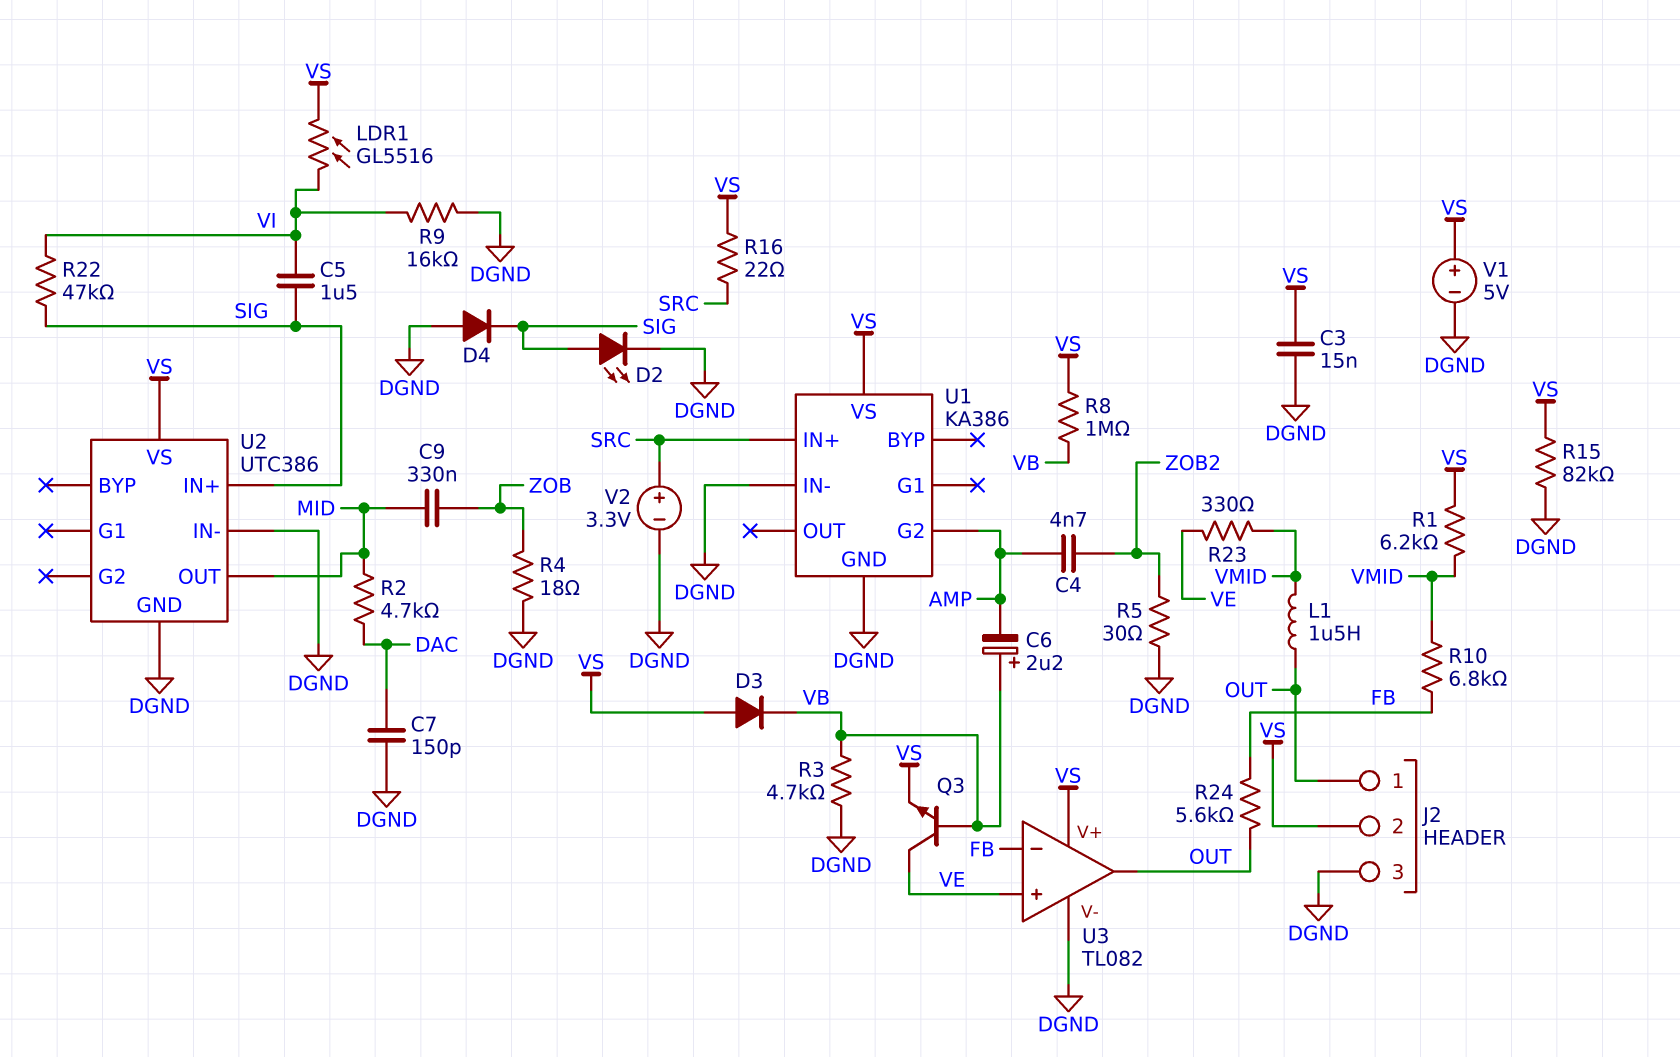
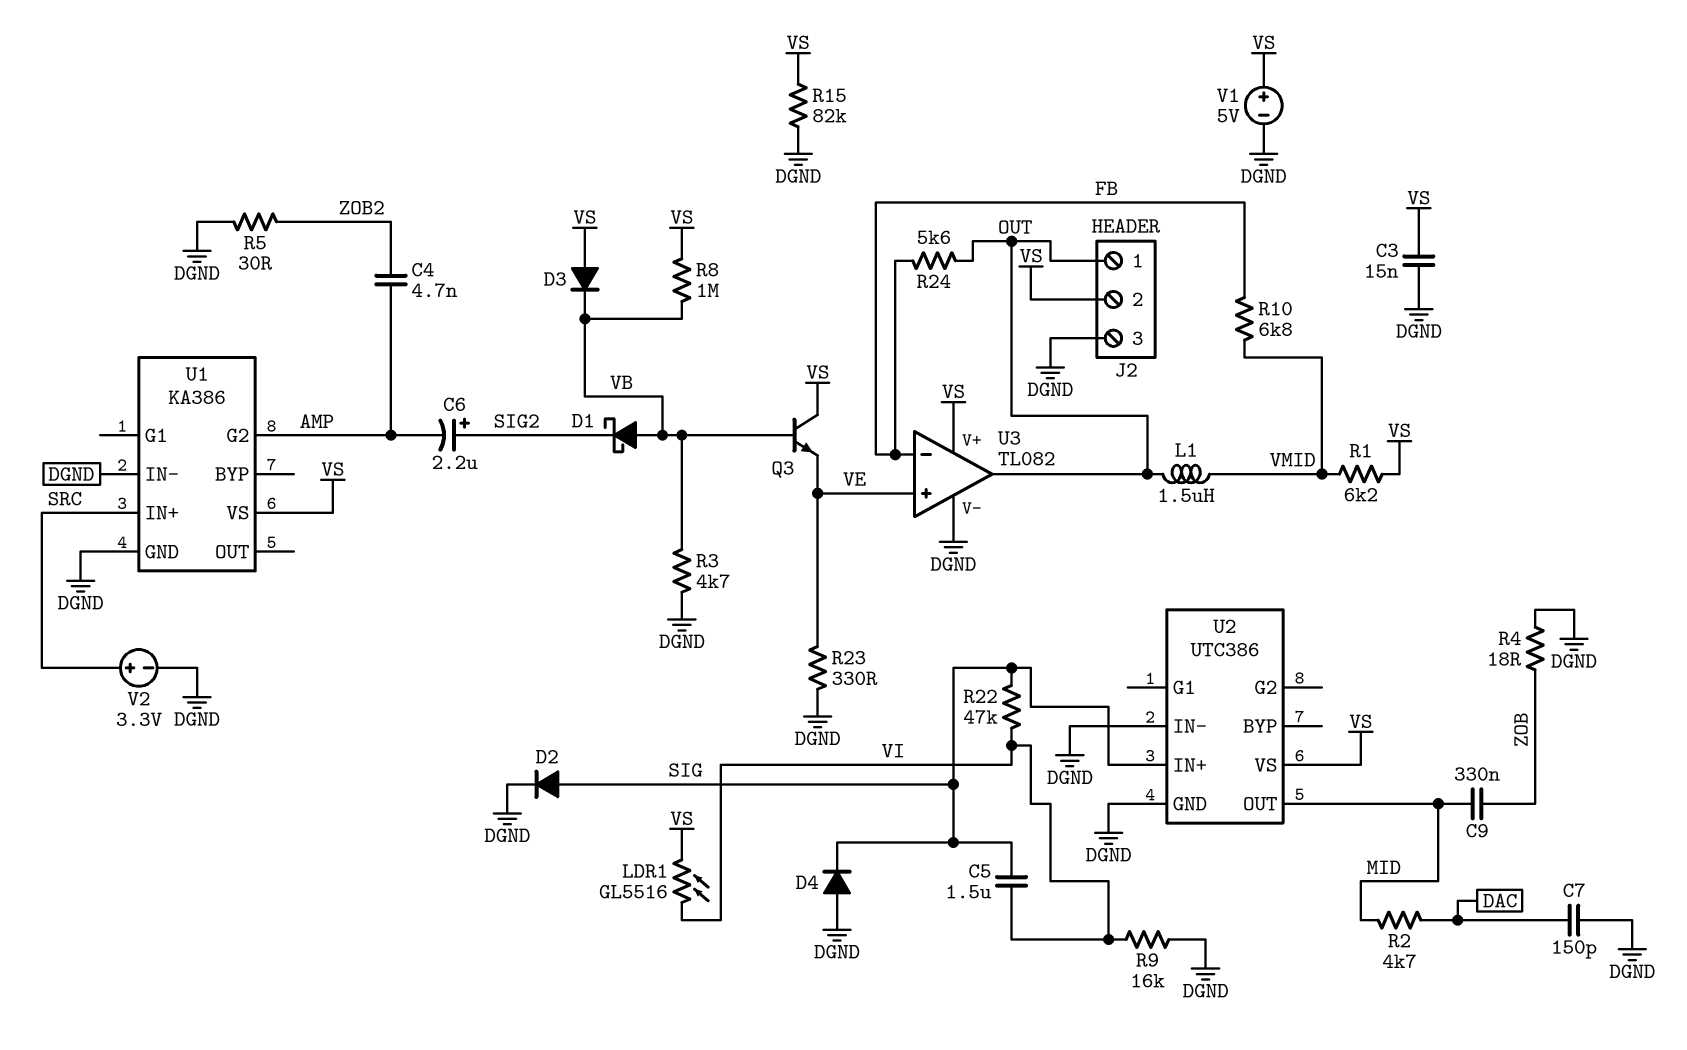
C6: 2.2uF (plus VB, minus AMP) -> 2.2uF (plus SIG2, minus AMP)
D1: none -> schottky (A VB, K SIG2)
D2: LED (A SIG, K DGND) -> diode (A SIG, K DGND)
Q3: NPN (B VB, C VE, E VS) -> NPN (B VB, C VS, E VE)
R16: 22 (SRC, VS) -> none
R23: 330 (VE, VMID) -> 330 (DGND, VE)

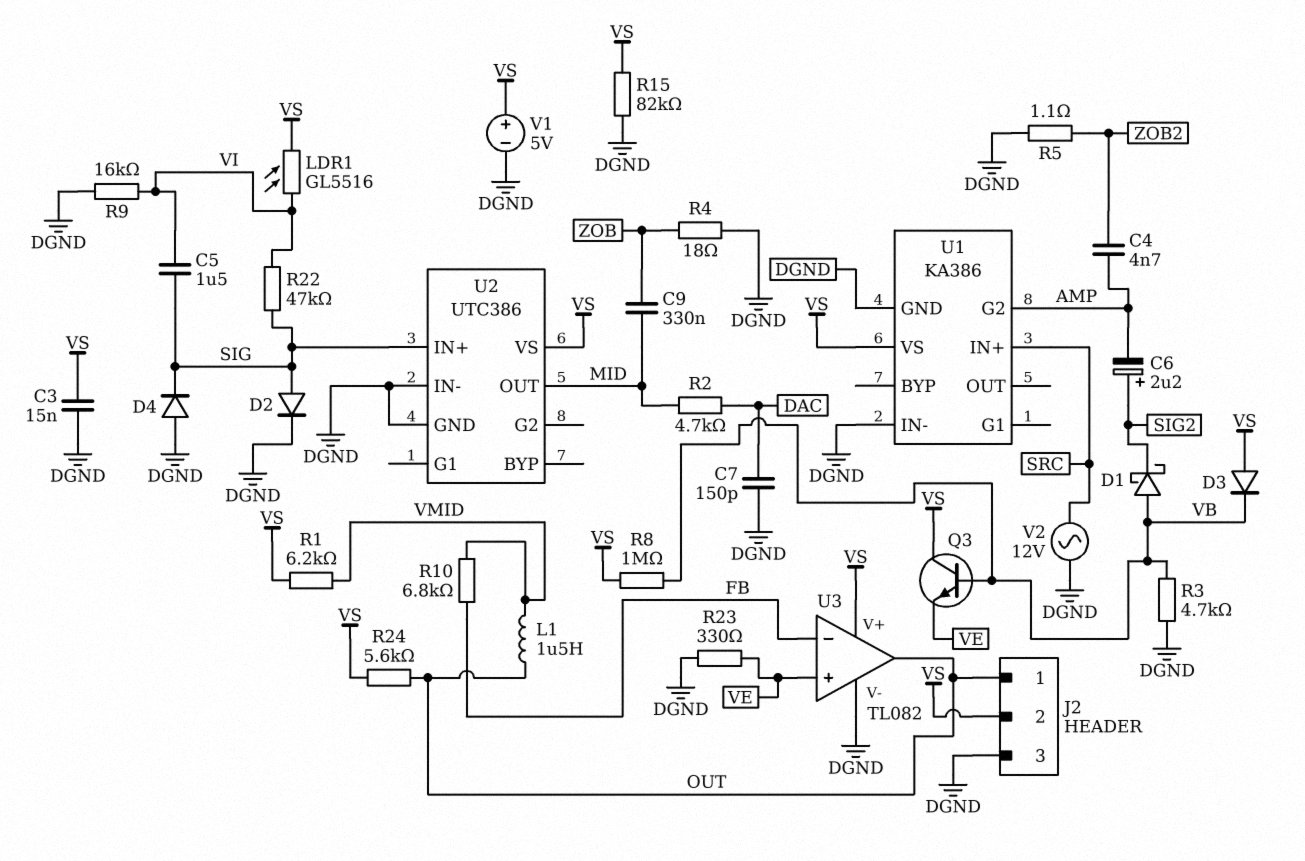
R5: 30 (DGND, ZOB2) -> 1.1 (DGND, ZOB2)
R24: 5.6k (FB, OUT) -> 5.6k (OUT, VS)
V2: 3.3V (plus SRC, minus DGND) -> AC 12V (DGND, SRC)

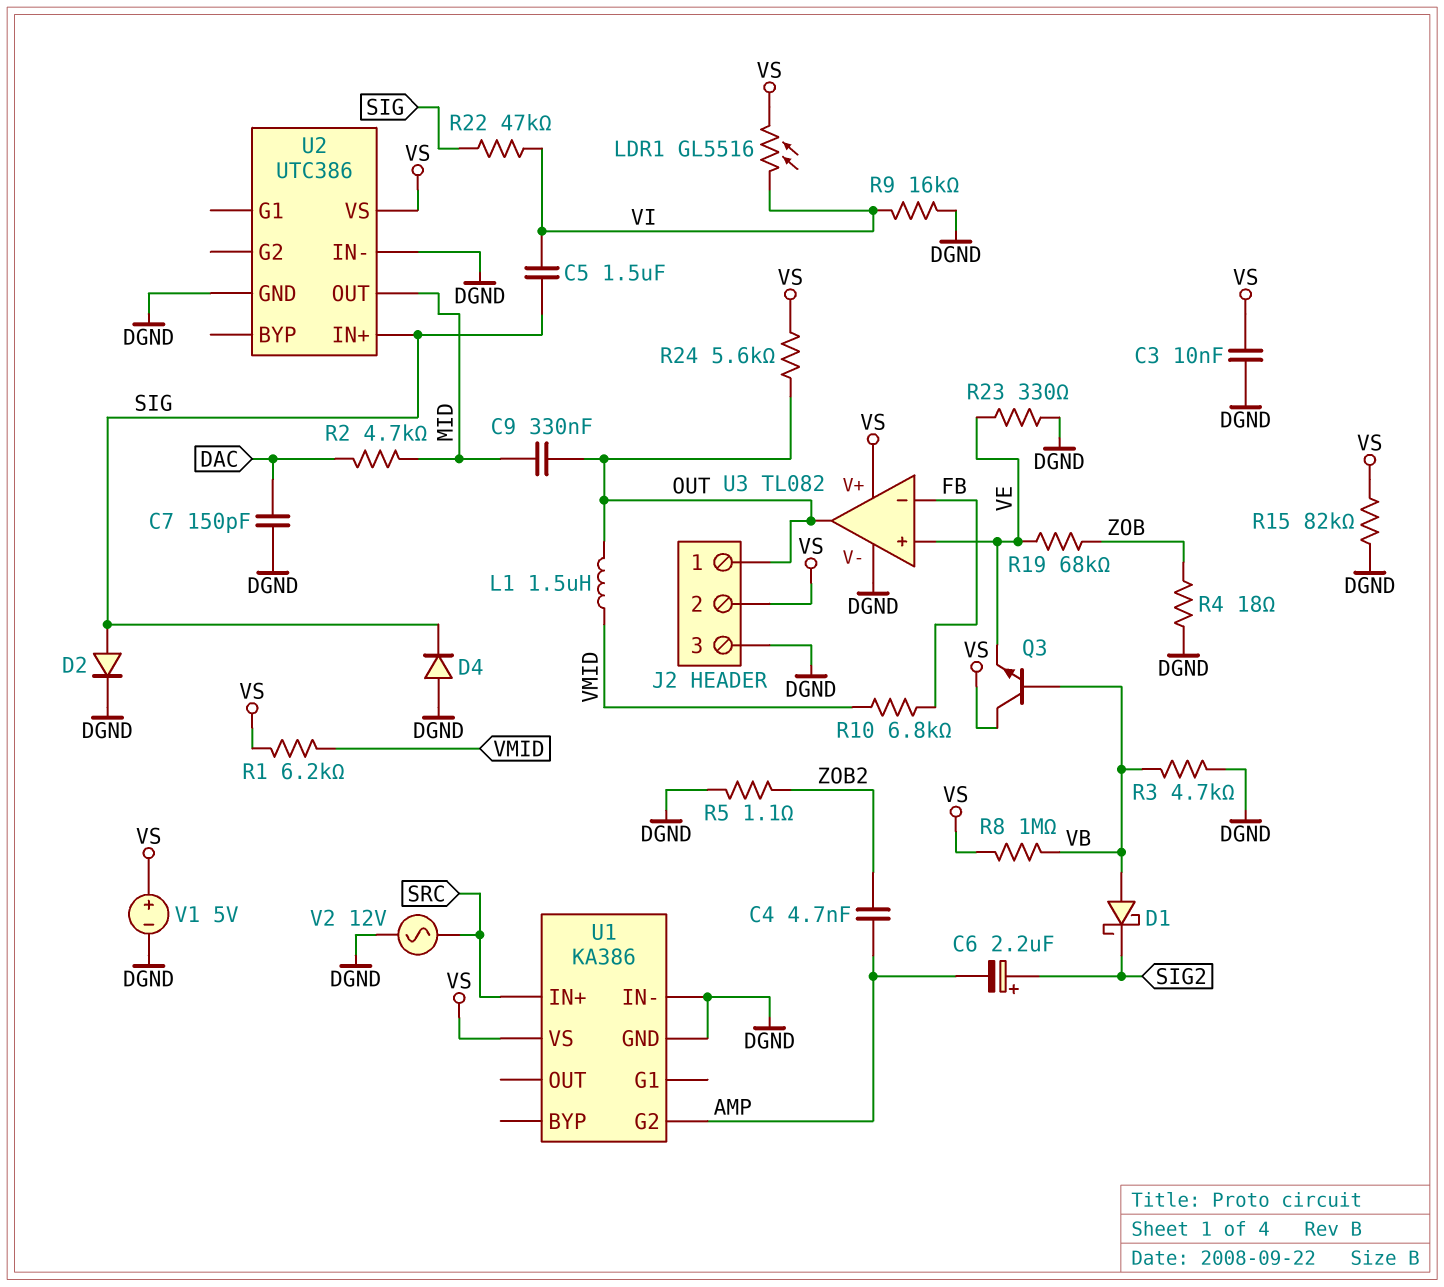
C3: 15nF (DGND, VS) -> 10nF (DGND, VS)
C9: 330nF (MID, ZOB) -> 330nF (MID, OUT)
D3: diode (A VS, K VB) -> none
R19: none -> 68k (VE, ZOB)

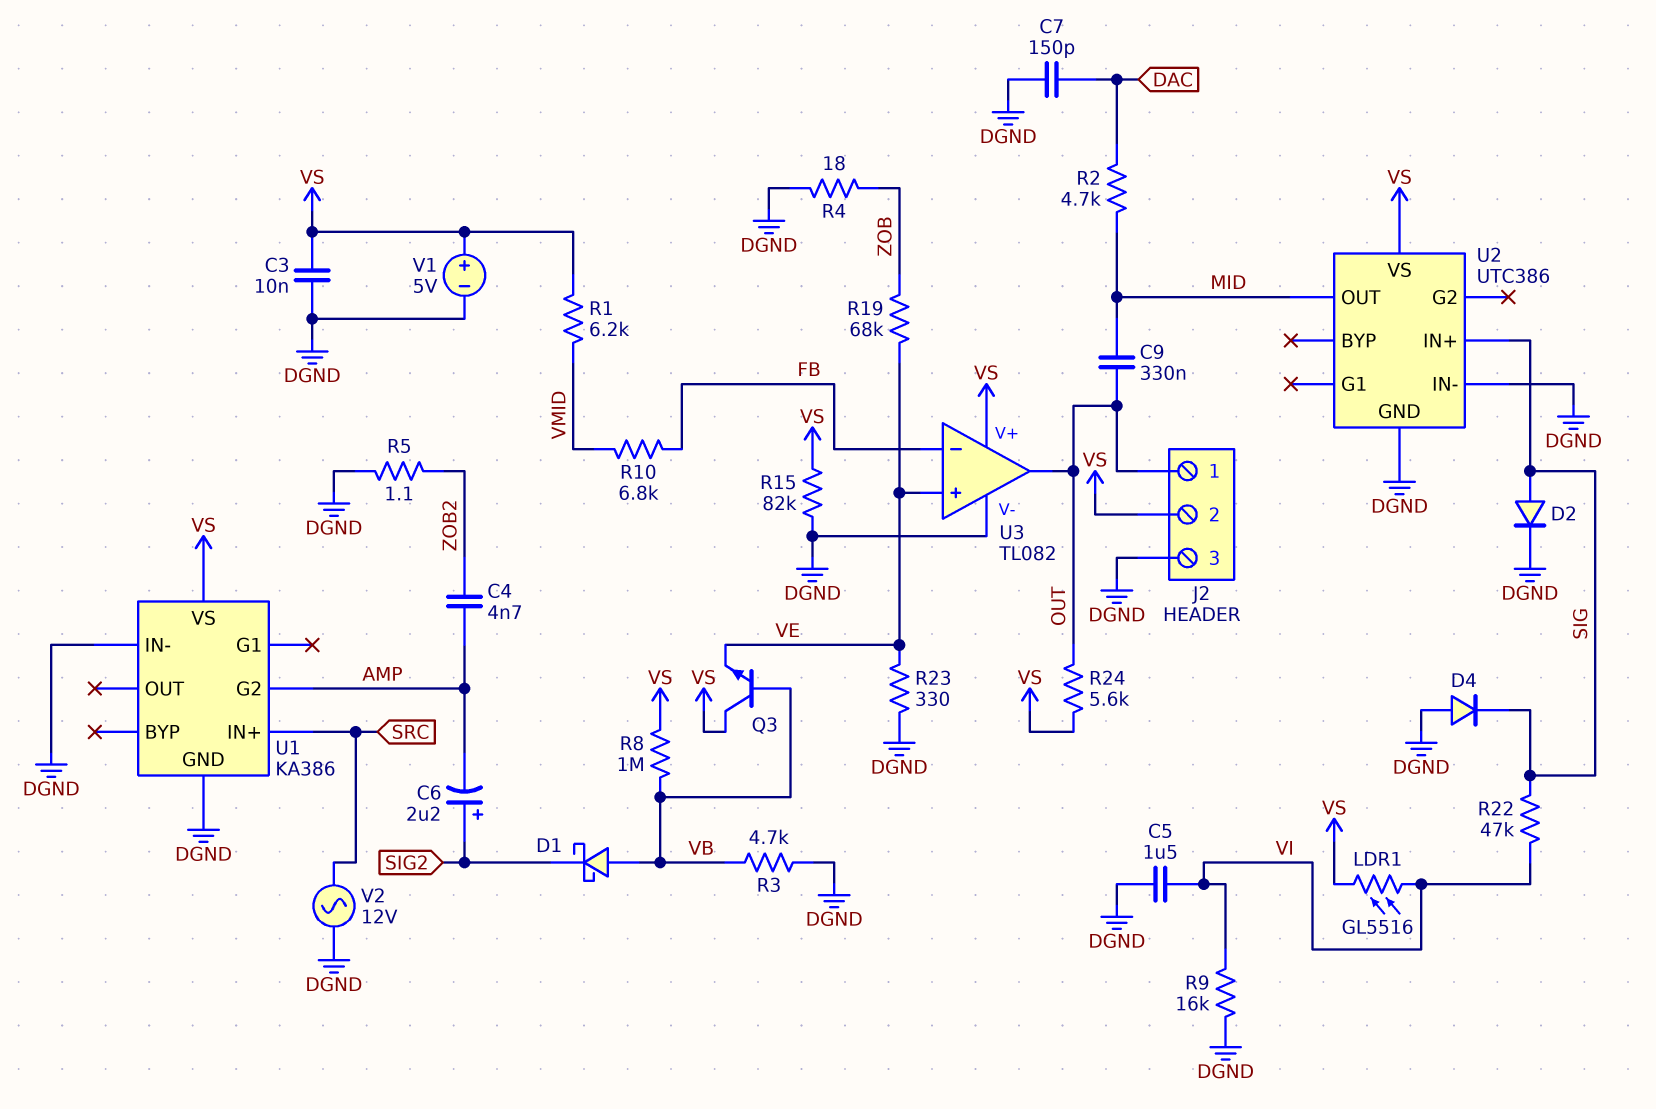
C5: 1.5uF (SIG, VI) -> 1.5uF (DGND, VI)
L1: 1.5uH (OUT, VMID) -> none

